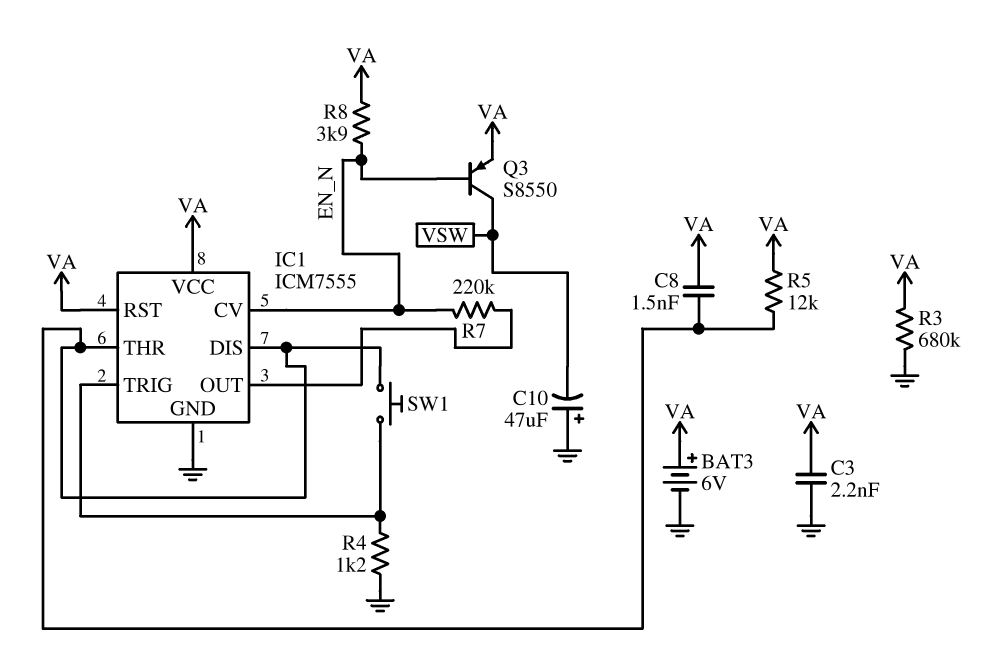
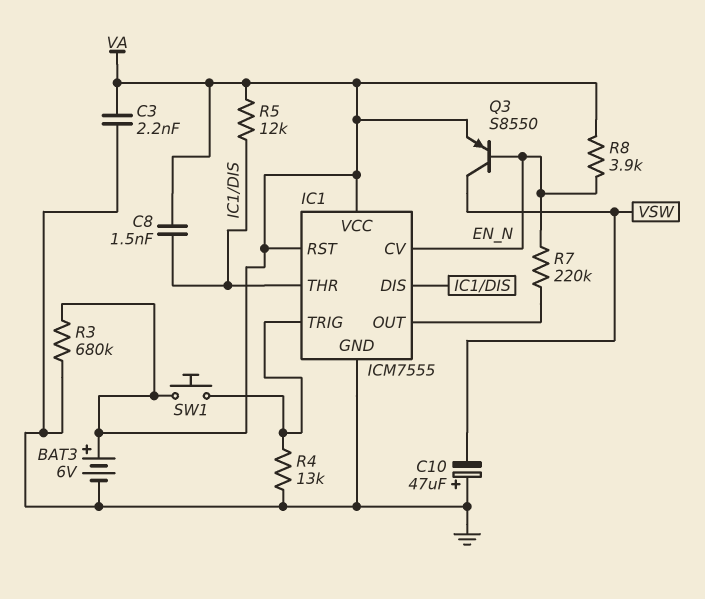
R4: 1.2k (GND, IC1/TRIG) -> 13k (GND, IC1/TRIG)
SW1: button (IC1/DIS, IC1/TRIG) -> button (IC1/TRIG, VA)

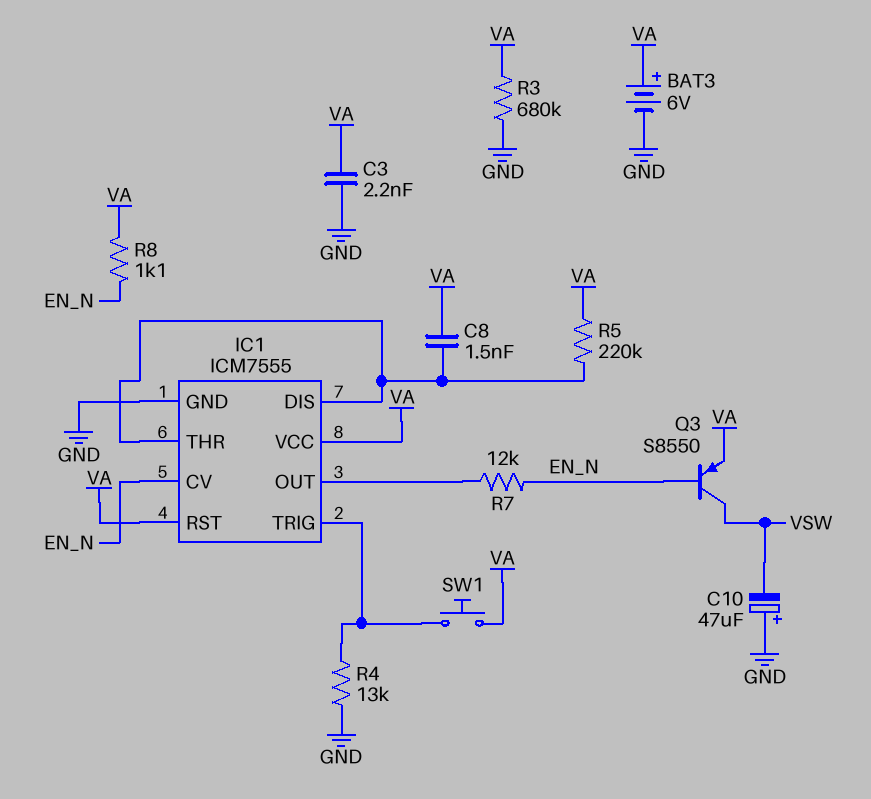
R5: 12k (IC1/DIS, VA) -> 220k (IC1/DIS, VA)
R7: 220k (EN_N, IC1/OUT) -> 12k (EN_N, IC1/OUT)
R8: 3.9k (EN_N, VA) -> 1.1k (EN_N, VA)

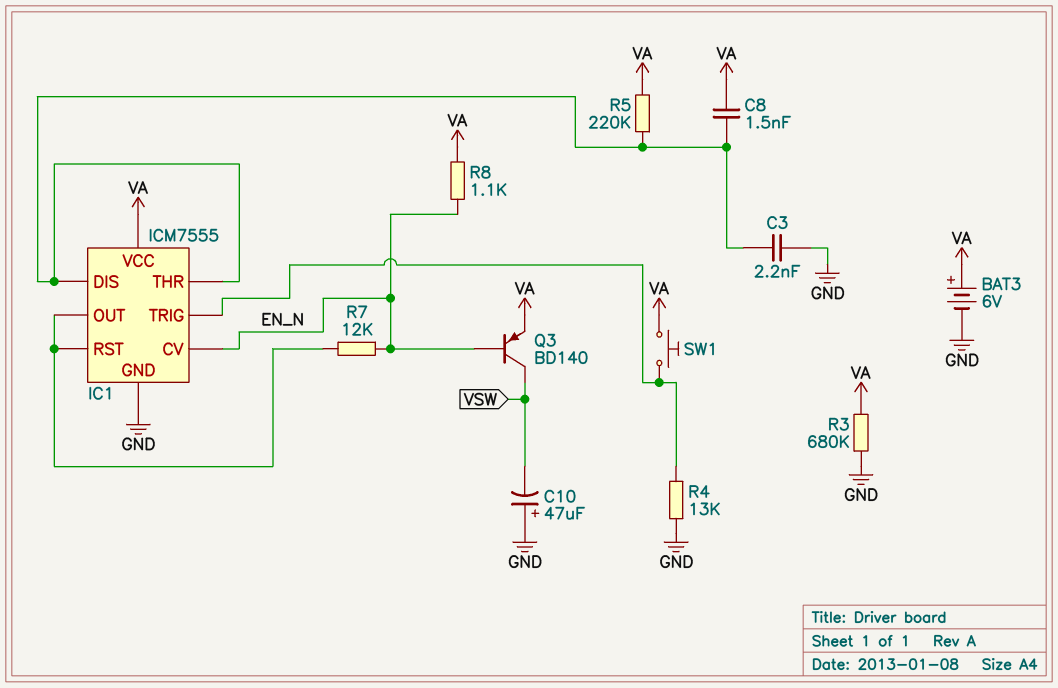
C3: 2.2nF (GND, VA) -> 2.2nF (GND, IC1/DIS)
IC1 pin RST: VA -> IC1/OUT
Q3: PNP S8550 (B EN_N, C VSW, E VA) -> PNP BD140 (B EN_N, C VSW, E VA)

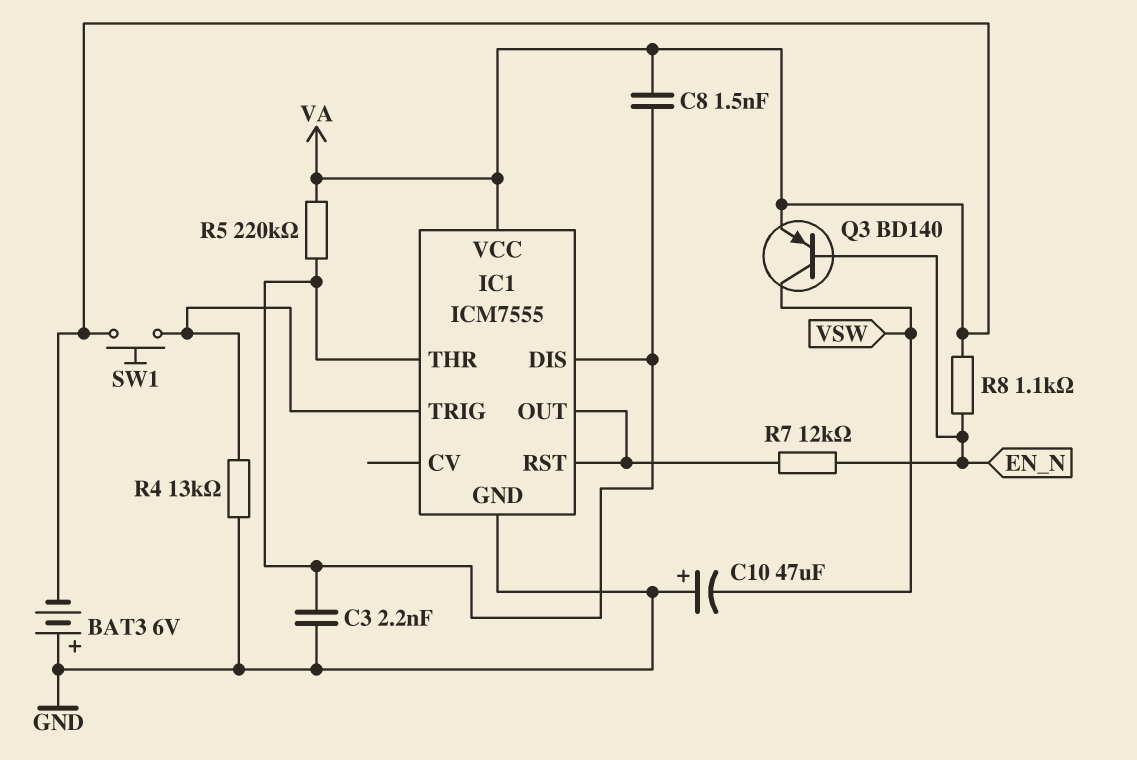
BAT3: 6V (plus VA, minus GND) -> 6V (plus GND, minus VA)
IC1 pin CV: EN_N -> none
R3: 680k (GND, VA) -> none

